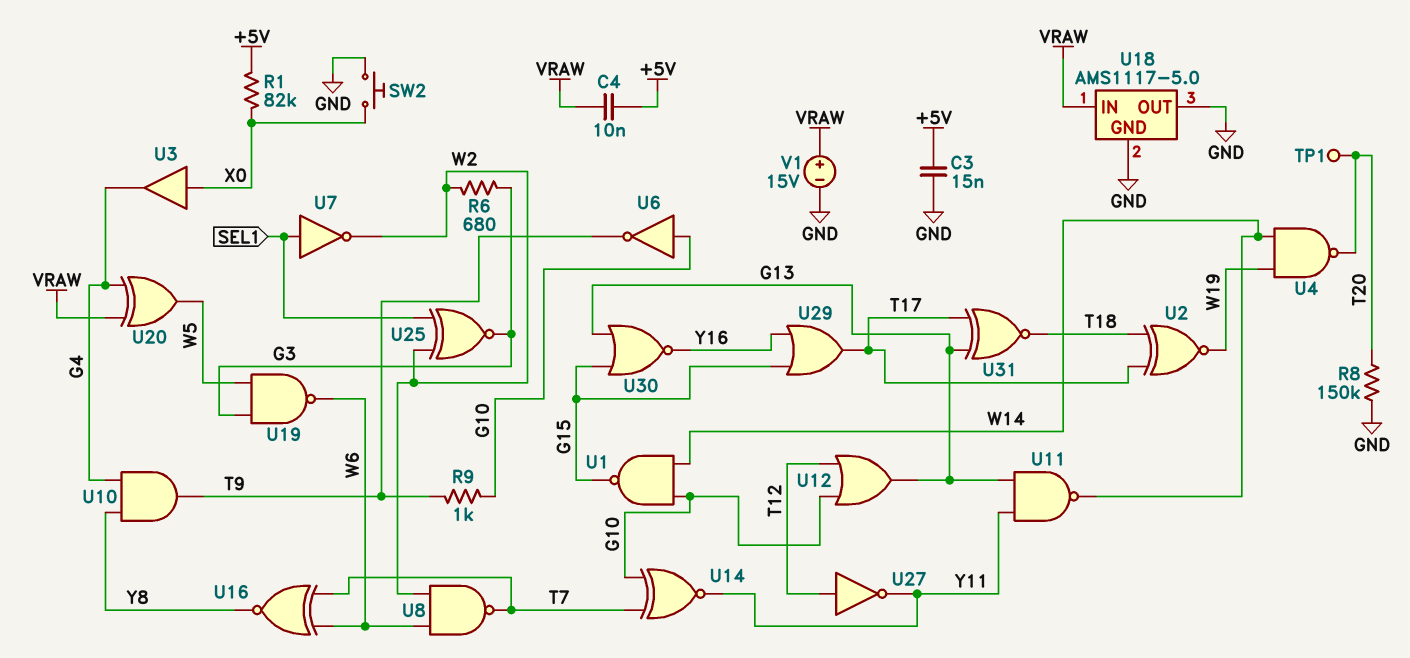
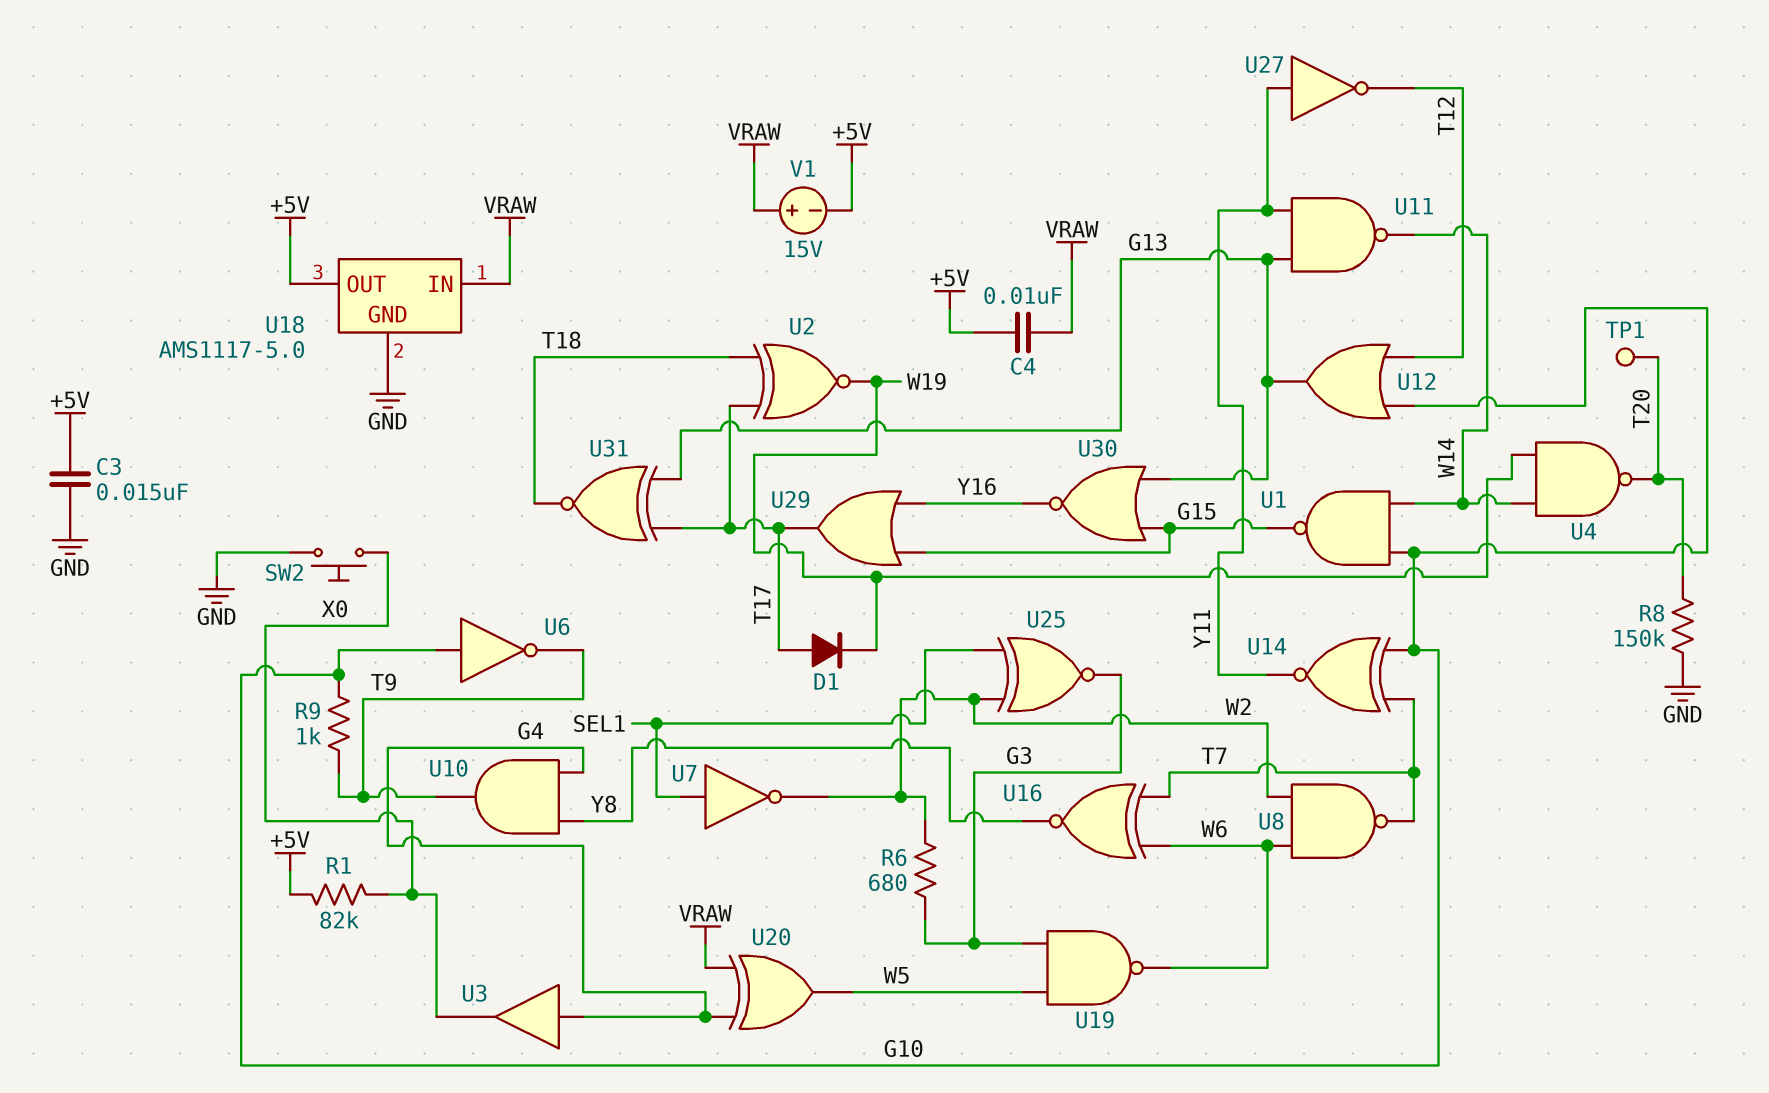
D1: none -> diode (A T17, K W19)
U3: buffer (in X0, out G4) -> buffer (in G4, out X0)
U18 pin OUT: GND -> +5V
U27: NOT (in T12, out Y11) -> NOT (in Y11, out T12)
V1: 15V (plus VRAW, minus GND) -> 15V (plus VRAW, minus +5V)

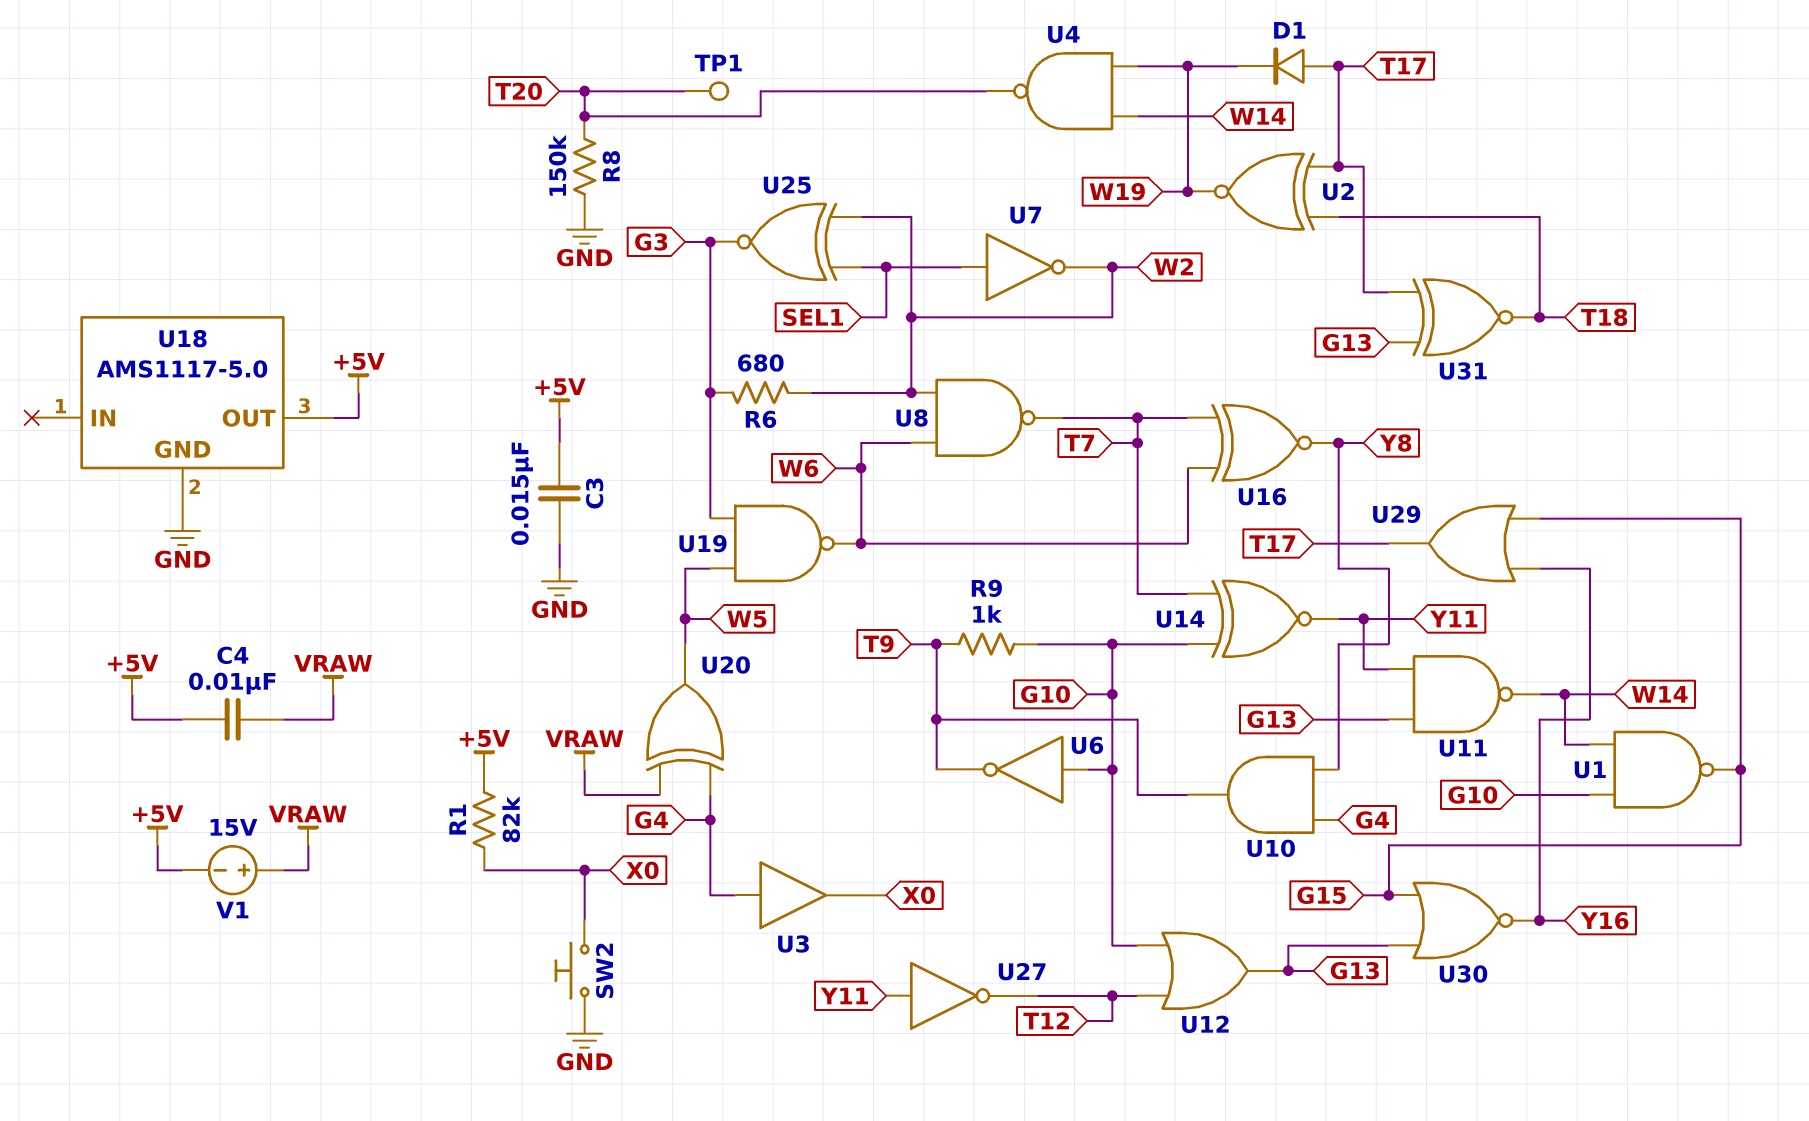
U18 pin IN: VRAW -> none

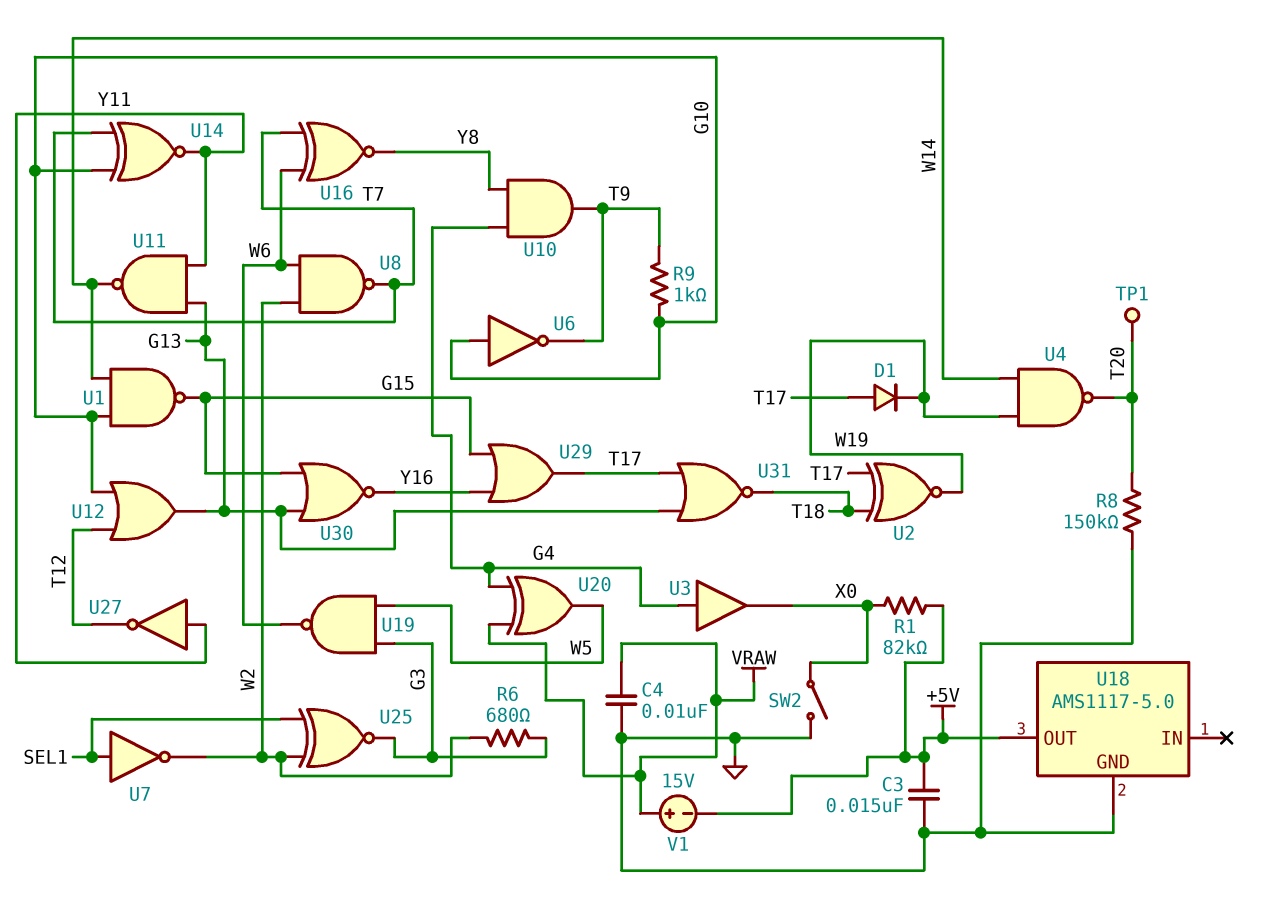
C4: 10nF (+5V, VRAW) -> 10nF (GND, VRAW)
SW2: button (GND, X0) -> switch (GND, X0)
U31: XNOR (in G13, in T17, out T18) -> NOR (in G13, in T17, out T18)

